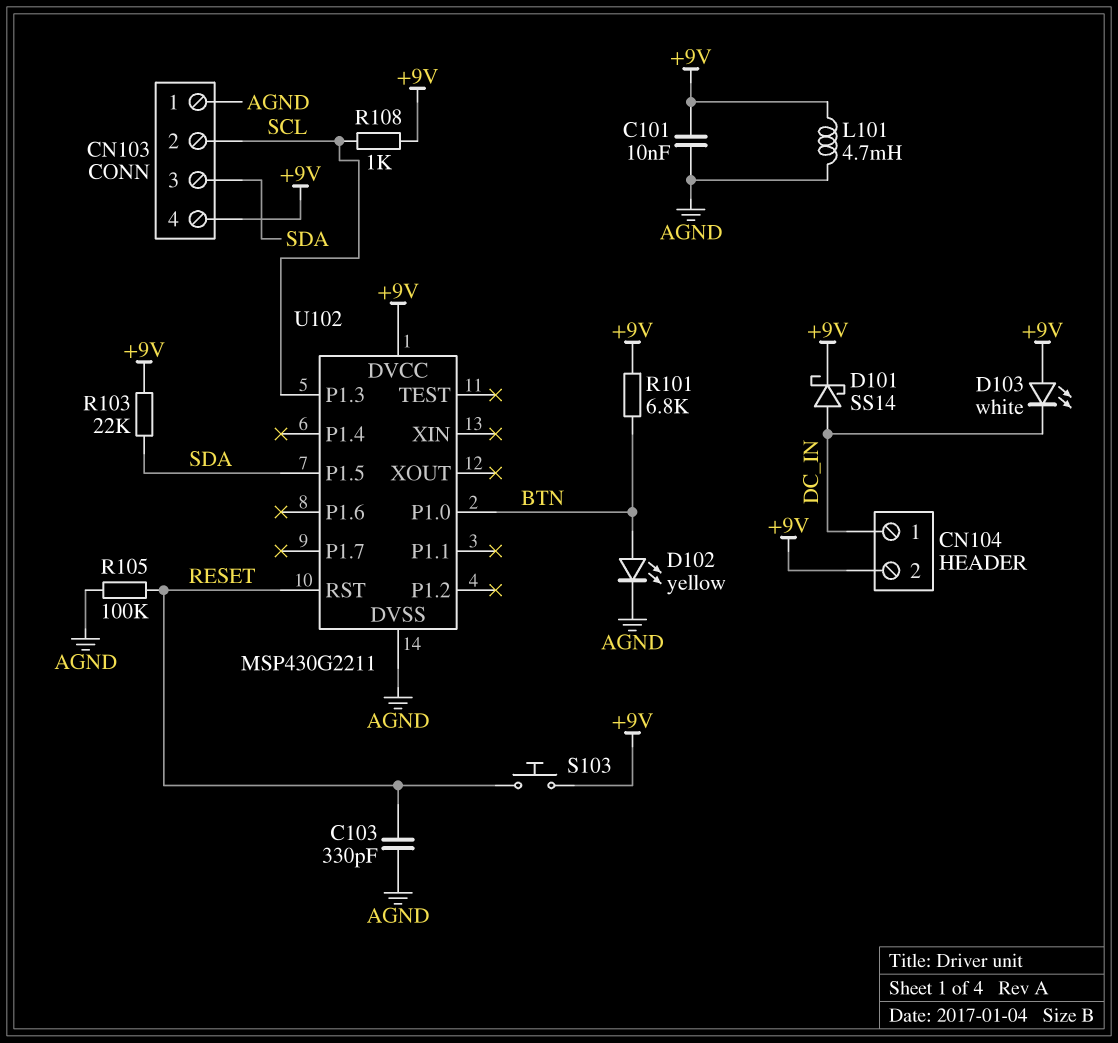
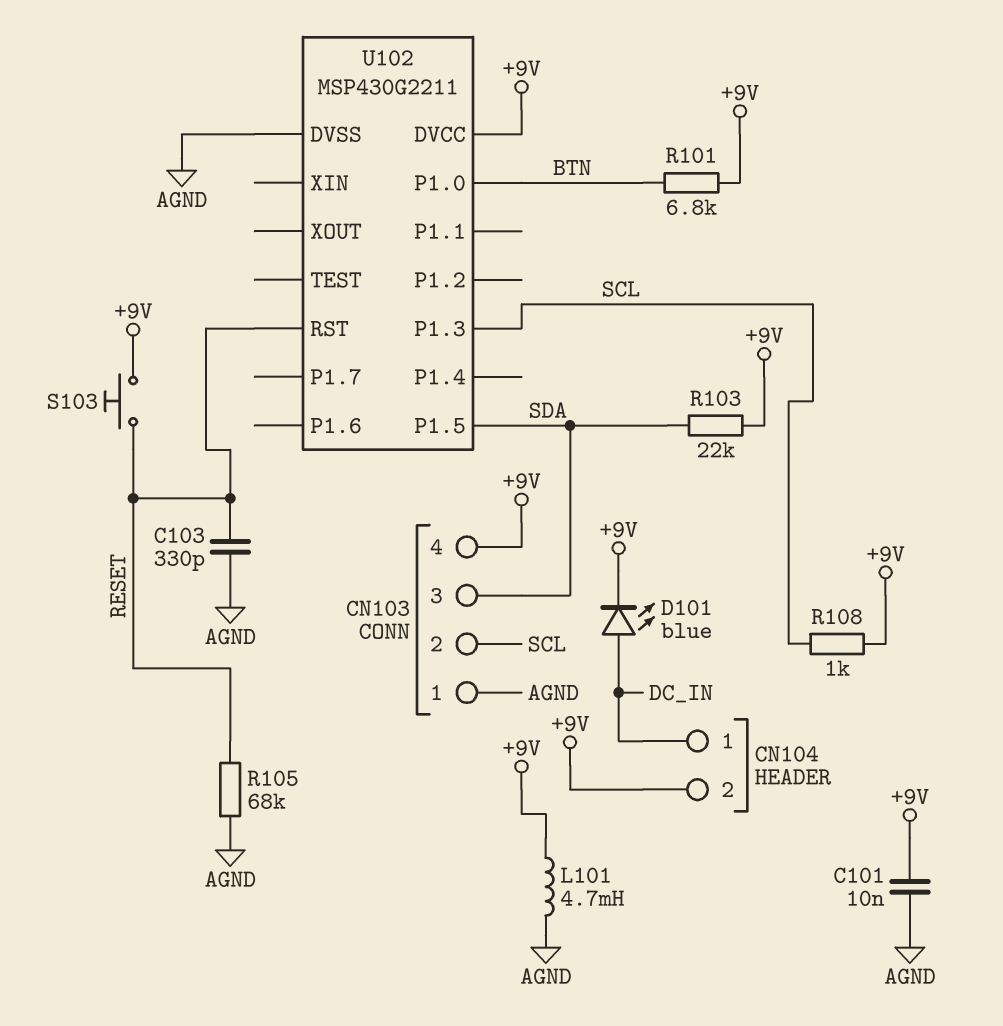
D101: schottky SS14 (A DC_IN, K +9V) -> LED blue (A DC_IN, K +9V)
D102: LED yellow (A BTN, K AGND) -> none
D103: LED white (A +9V, K DC_IN) -> none
R105: 100k (AGND, RESET) -> 68k (AGND, RESET)

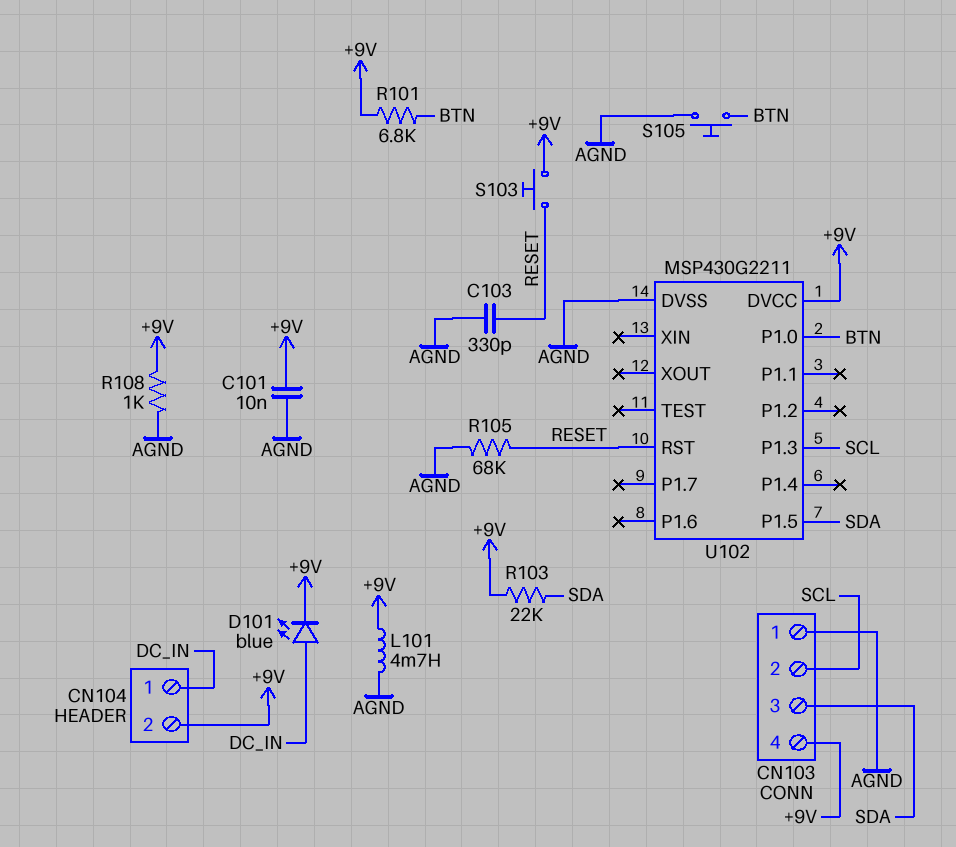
R108: 1k (+9V, SCL) -> 1k (+9V, AGND)
S105: none -> button (AGND, BTN)

